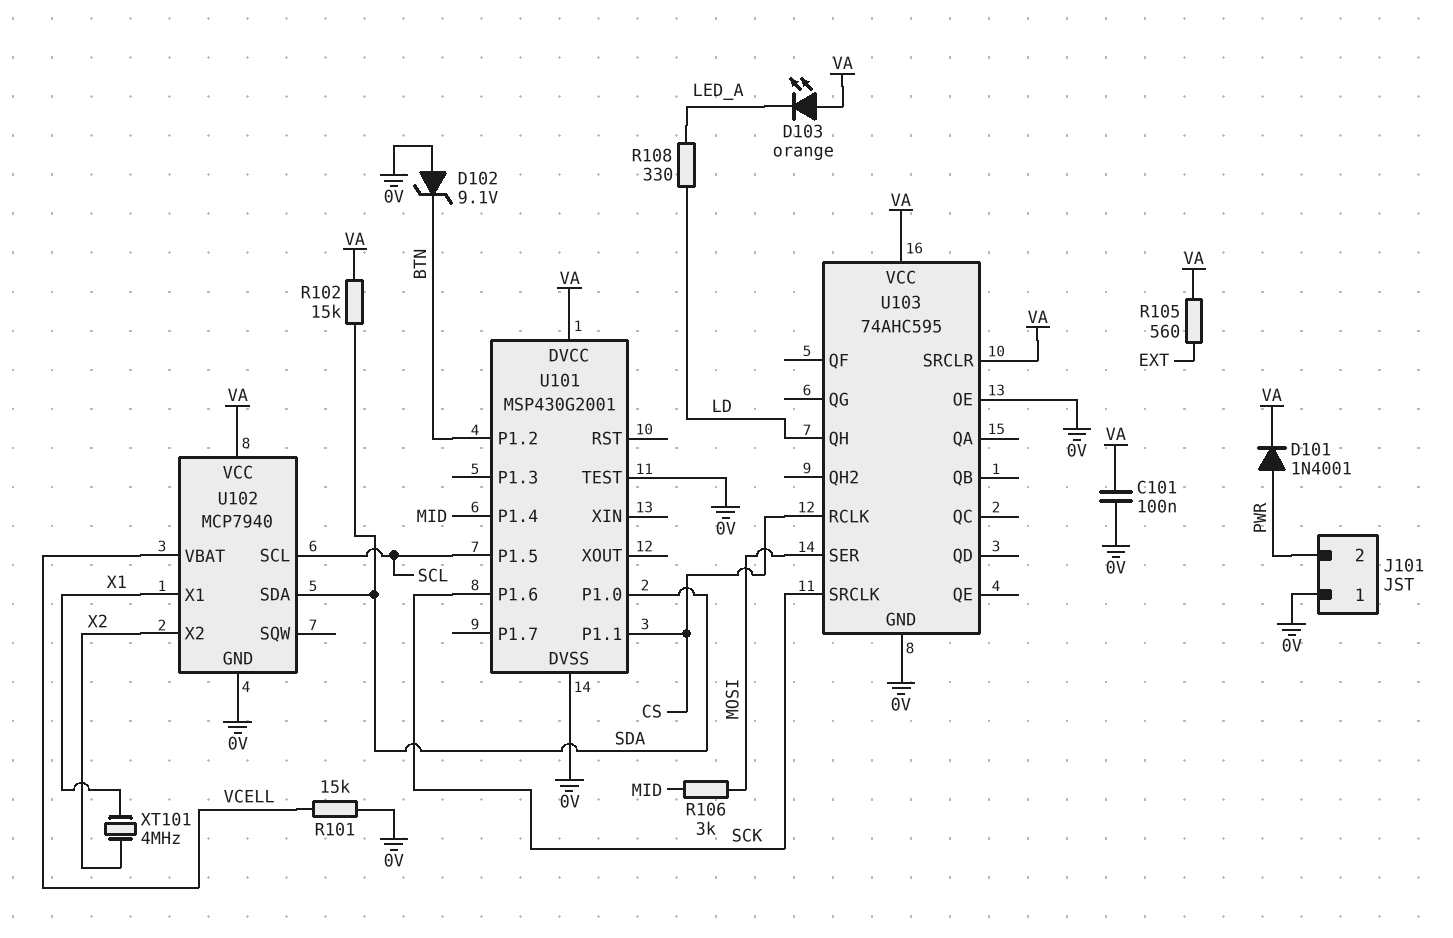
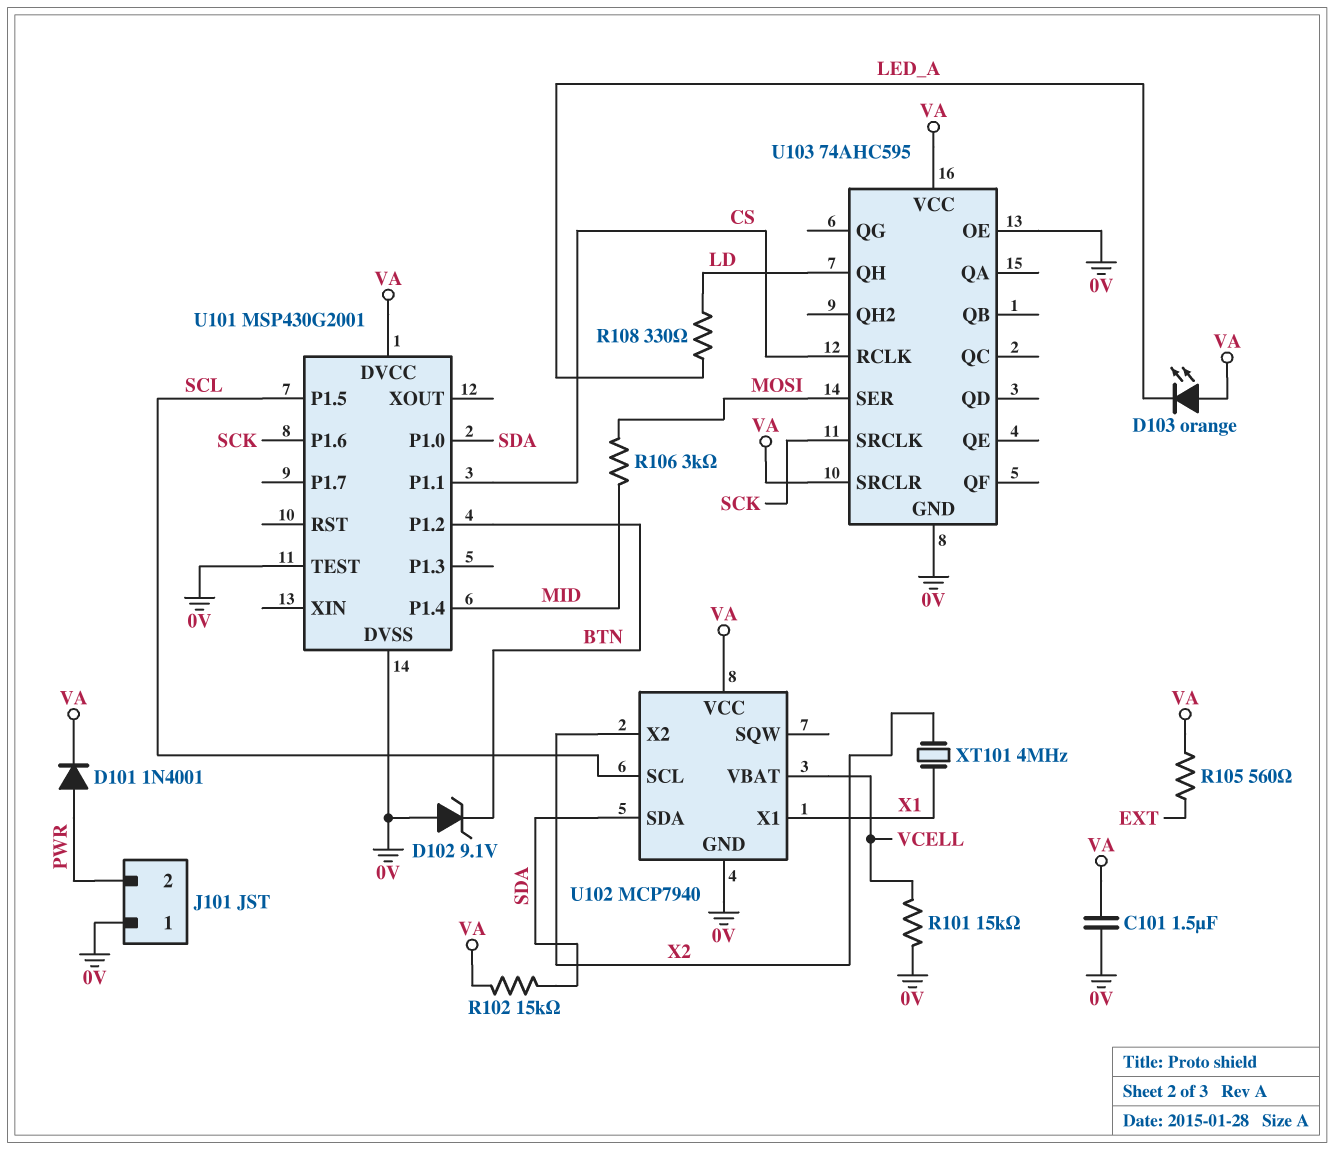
C101: 100nF (0V, VA) -> 1.5uF (0V, VA)

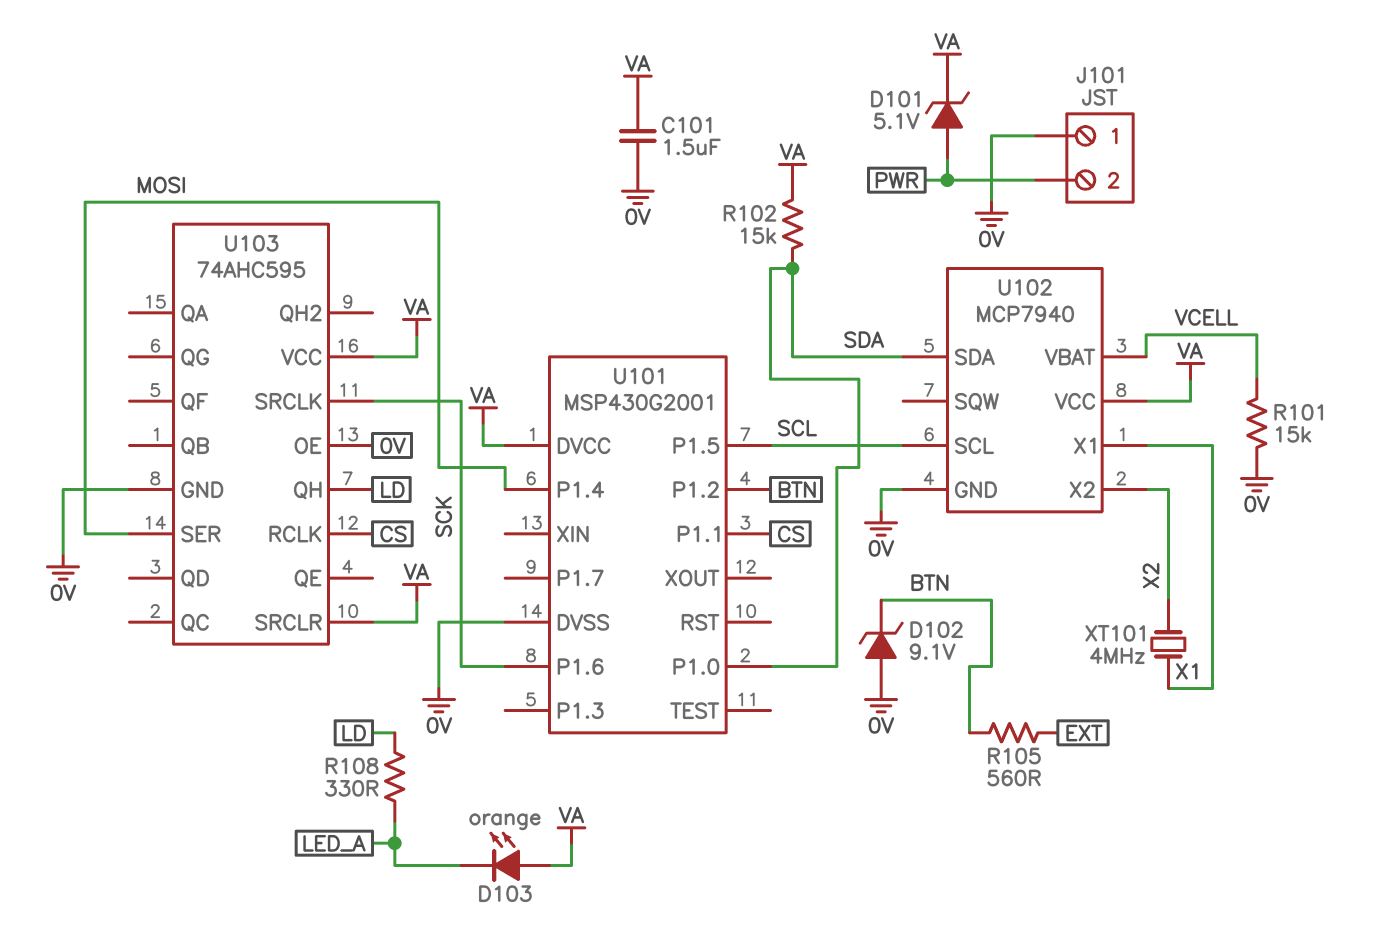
D101: diode 1N4001 (A PWR, K VA) -> zener 5.1V (A PWR, K VA)
R105: 560 (EXT, VA) -> 560 (BTN, EXT)
R106: 3k (MID, MOSI) -> none
U101 pin P1.4: MID -> MOSI
U101 pin TEST: 0V -> none

